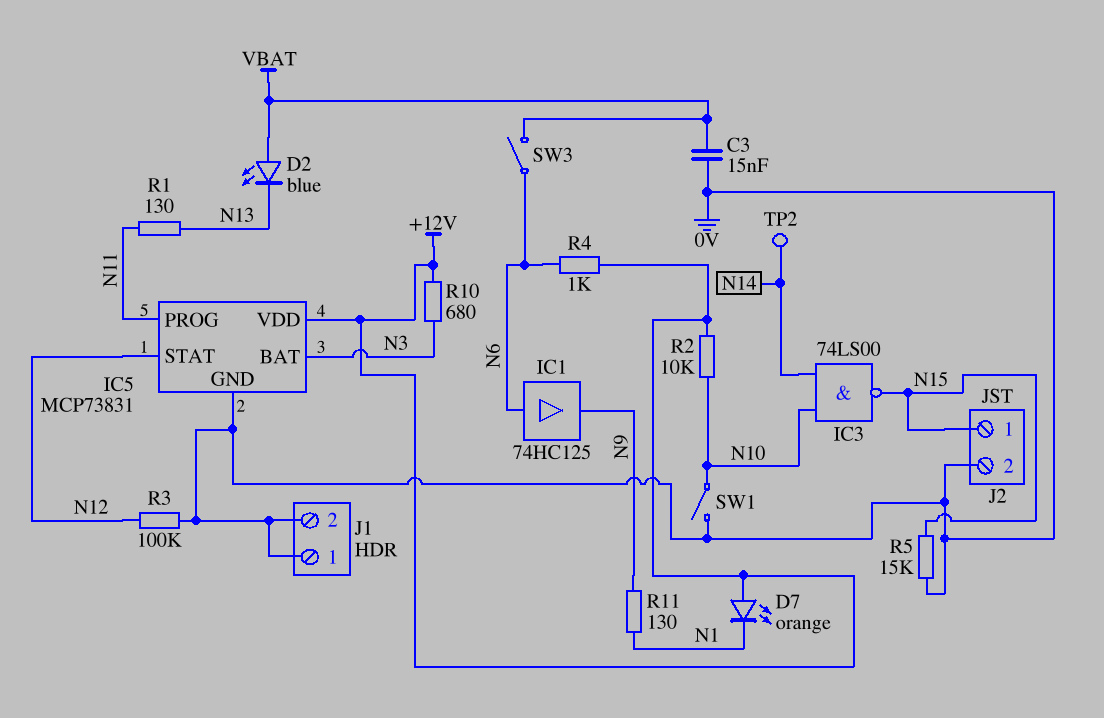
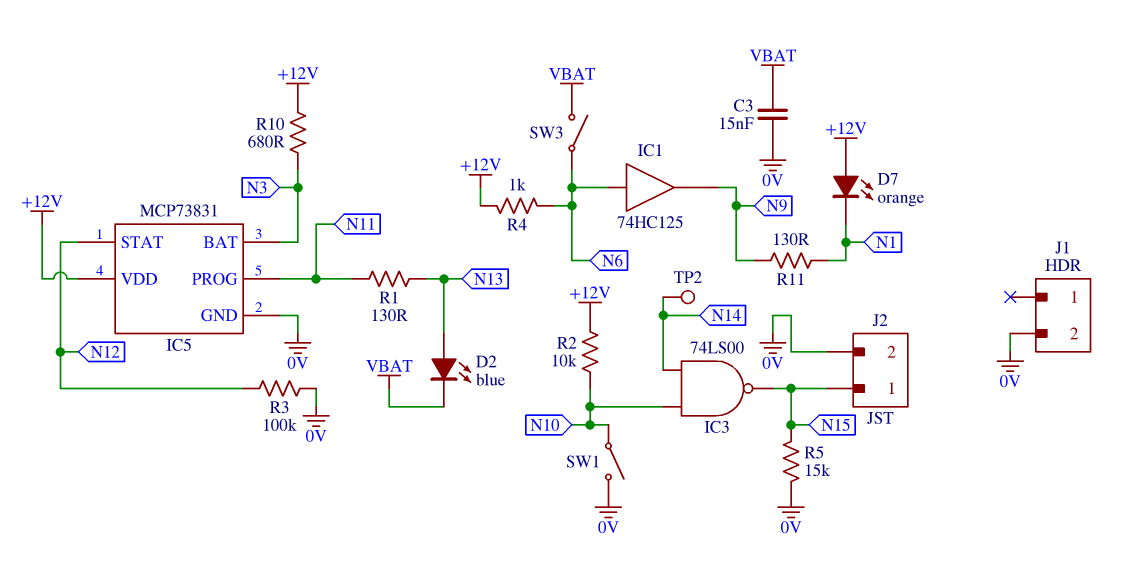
D2: LED blue (A VBAT, K N13) -> LED blue (A N13, K VBAT)
J1 pin 1: 0V -> none

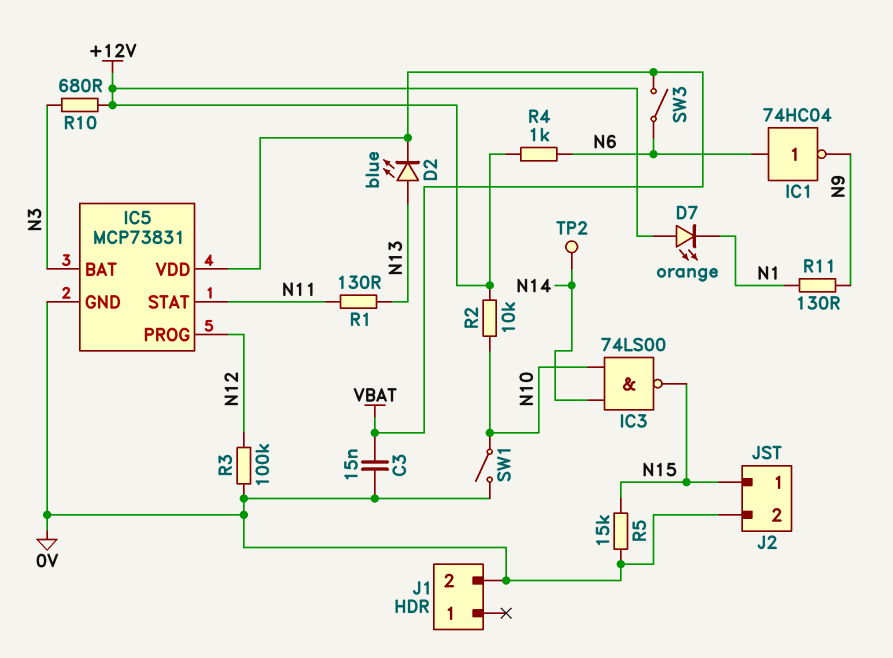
IC1: buffer 74HC125 (in N6, out N9) -> NOT 74HC04 (in N6, out N9)
IC5 pin PROG: N11 -> N12
IC5 pin STAT: N12 -> N11
IC5 pin VDD: +12V -> VBAT

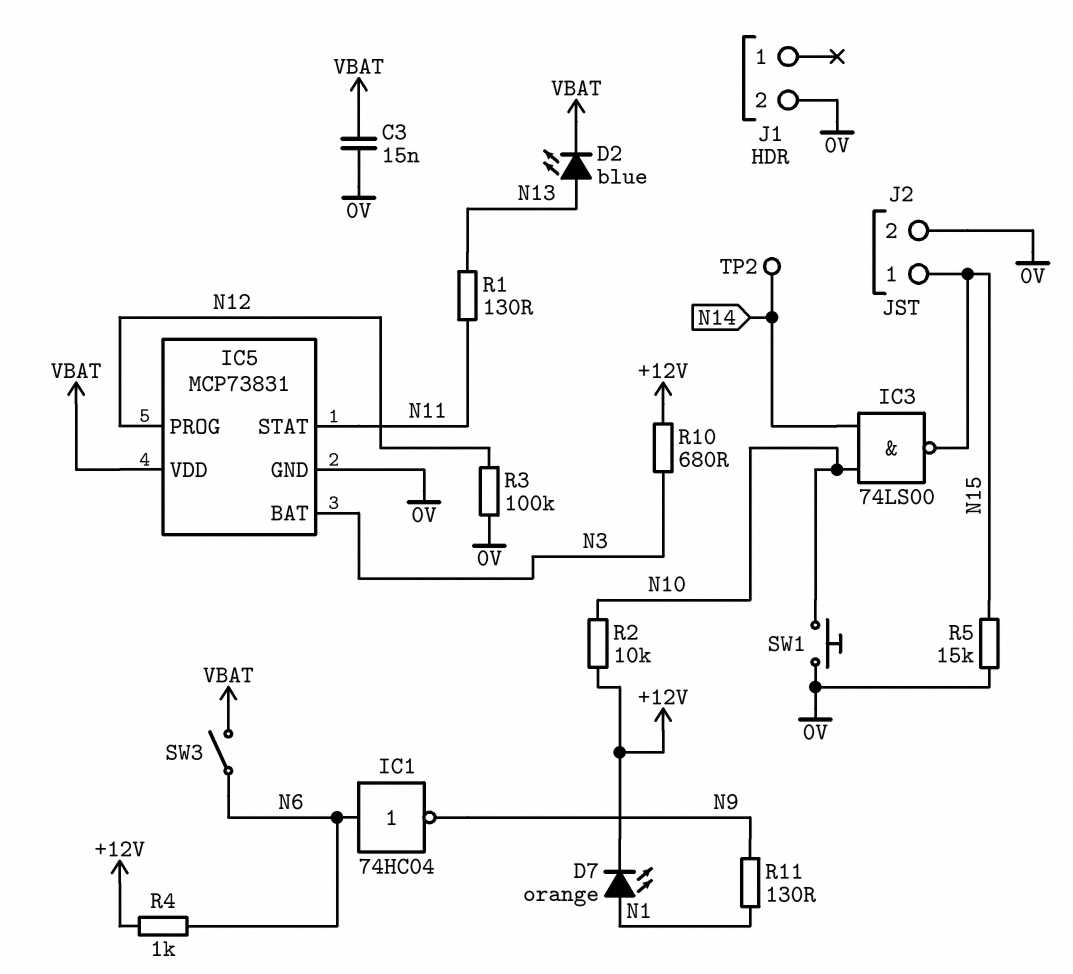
D7: LED orange (A +12V, K N1) -> LED orange (A N1, K +12V)
SW1: switch (0V, N10) -> button (0V, N10)

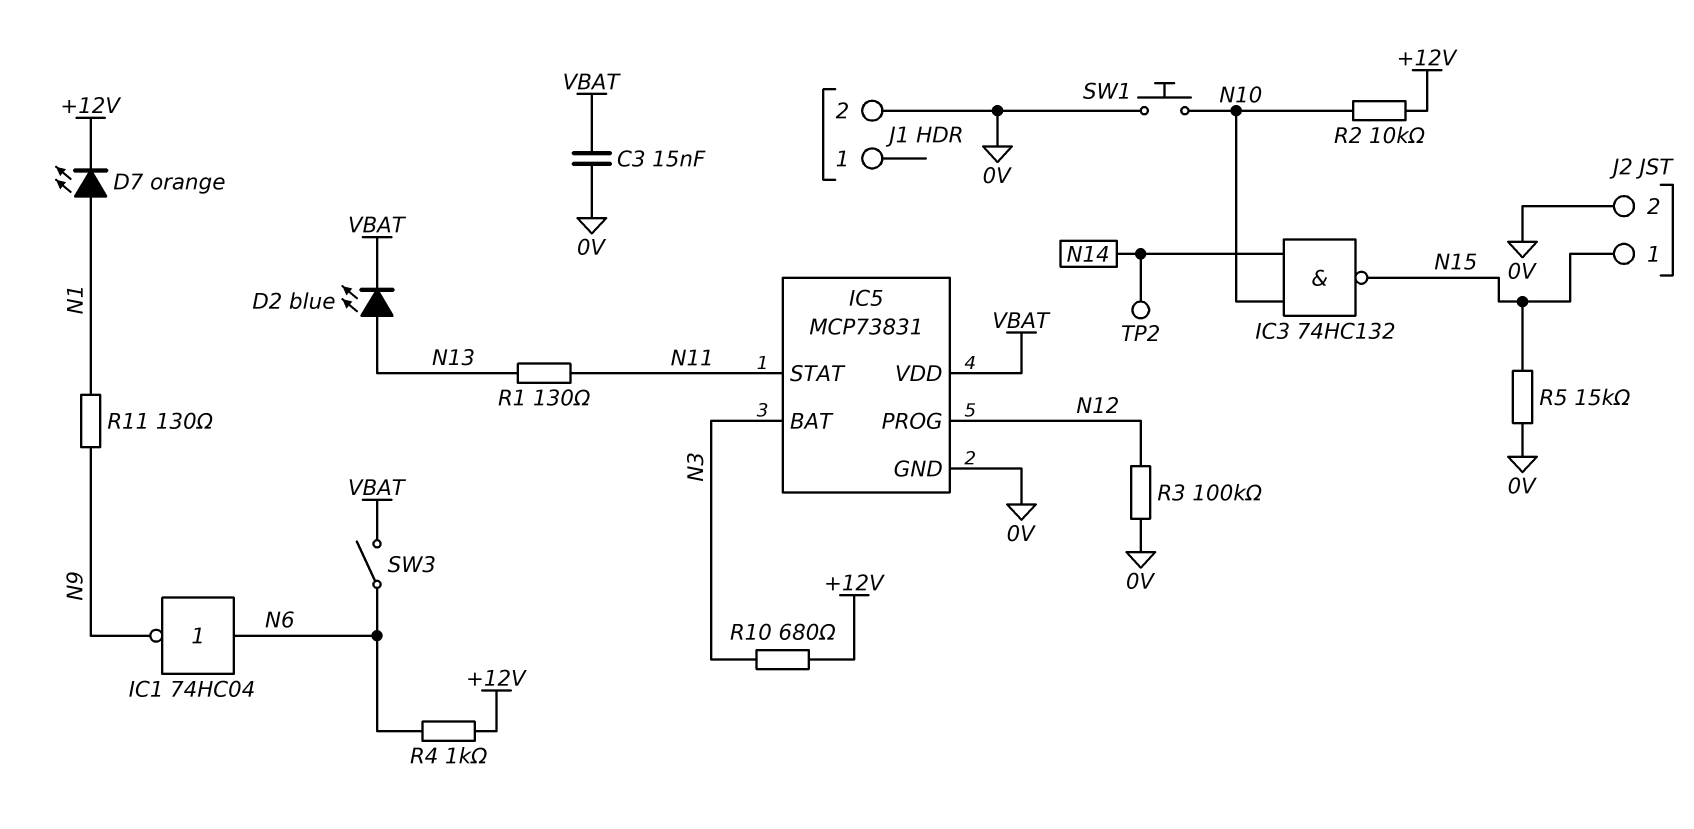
IC3: NAND 74LS00 (in N10, in N14, out N15) -> NAND 74HC132 (in N10, in N14, out N15)

